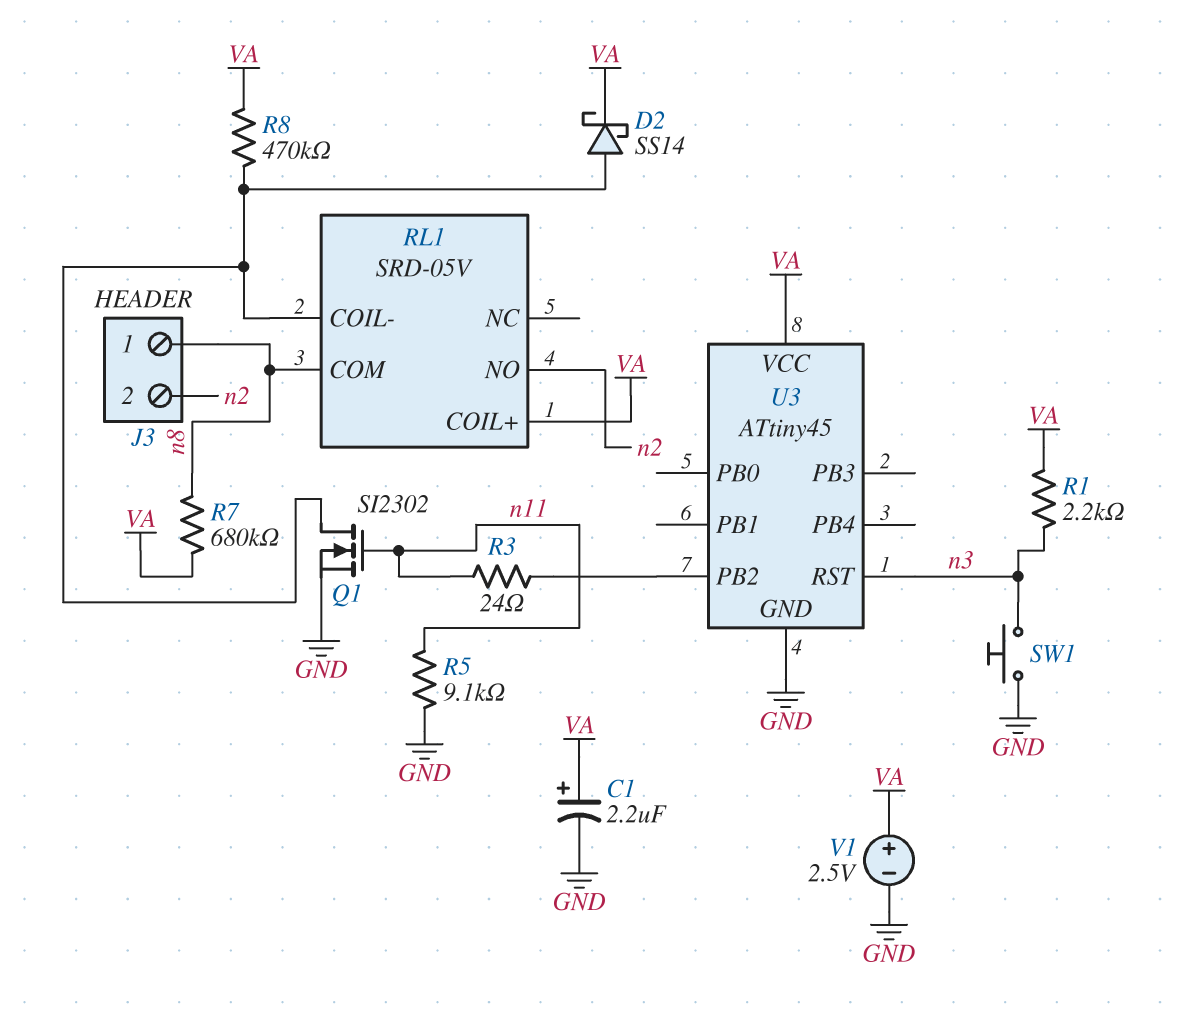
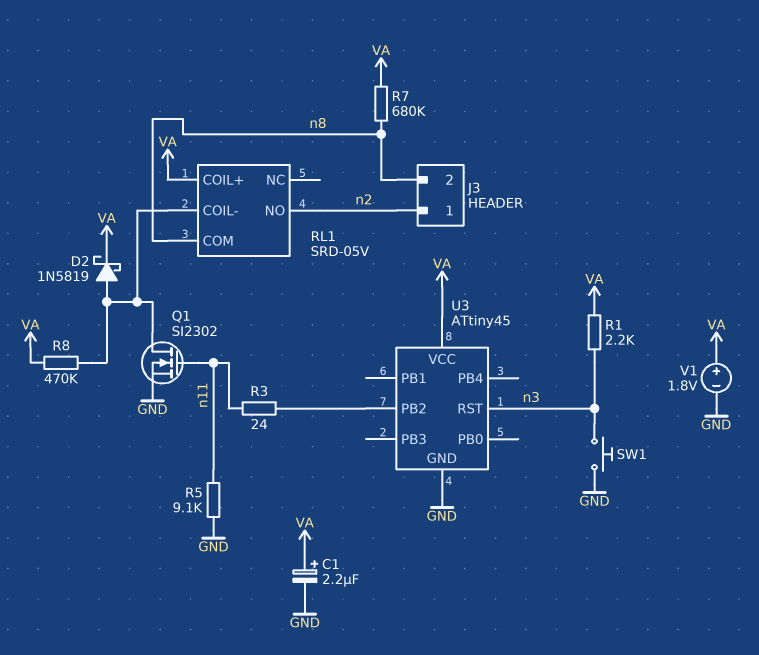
D2: schottky SS14 (A RL1/COIL-, K VA) -> schottky 1N5819 (A RL1/COIL-, K VA)
J3 pin 1: n8 -> n2
J3 pin 2: n2 -> n8
V1: 2.5V (plus VA, minus GND) -> 1.8V (plus VA, minus GND)

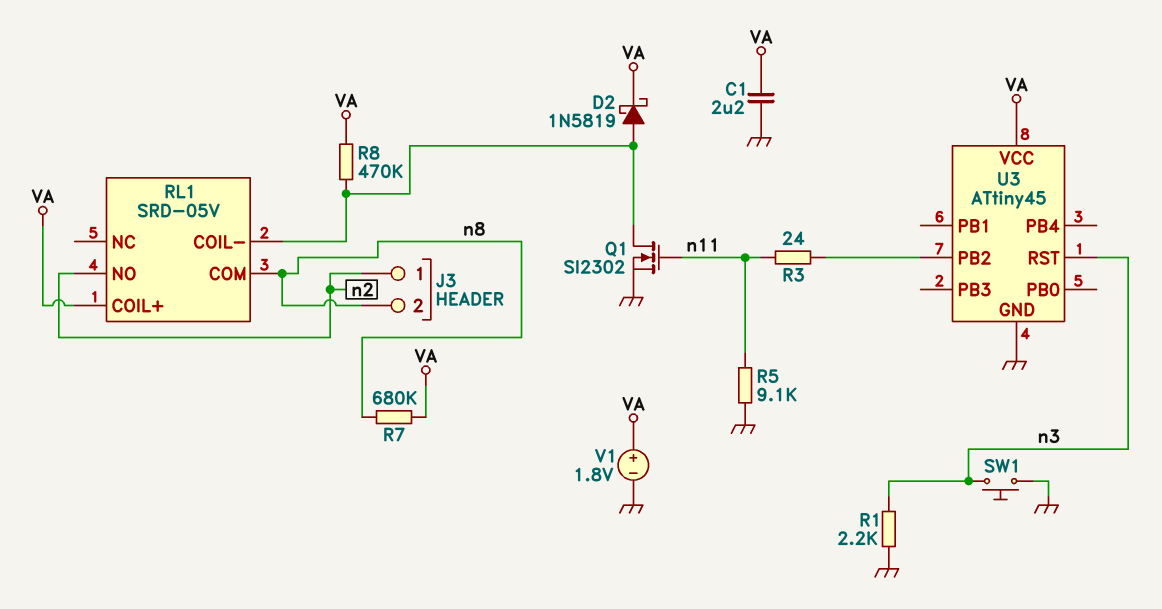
C1: 2.2uF (plus VA, minus GND) -> 2.2uF (GND, VA)
R1: 2.2k (VA, n3) -> 2.2k (GND, n3)

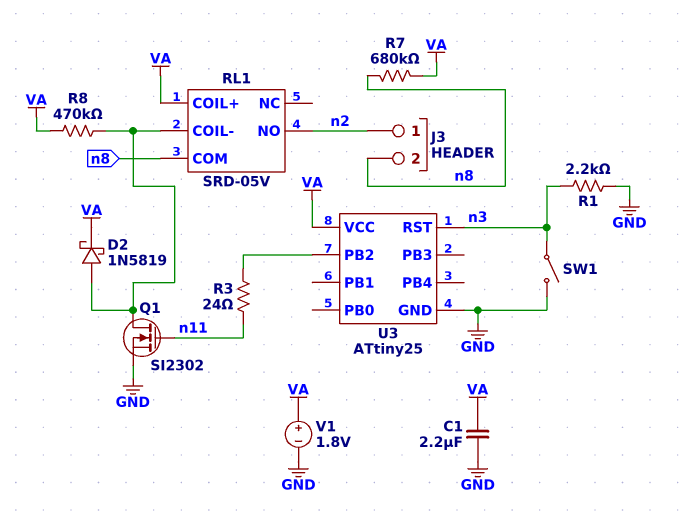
R5: 9.1k (GND, n11) -> none
SW1: button (GND, n3) -> switch (GND, n3)
U3: ATtiny45 -> ATtiny25

